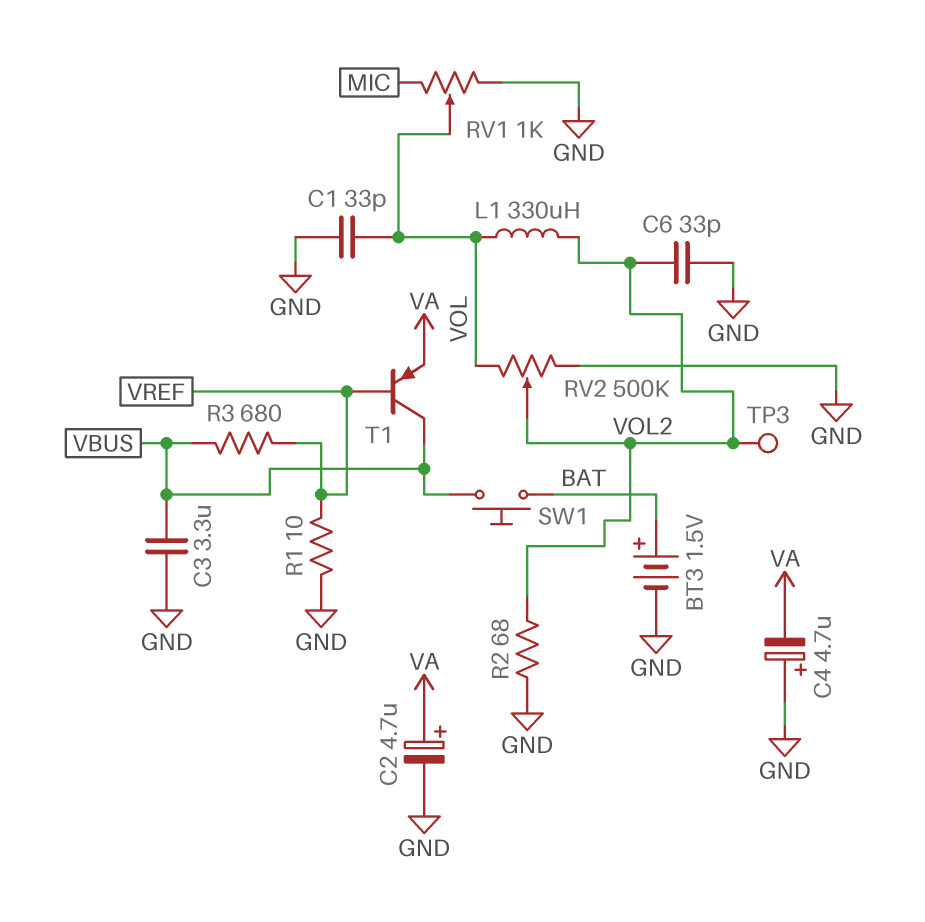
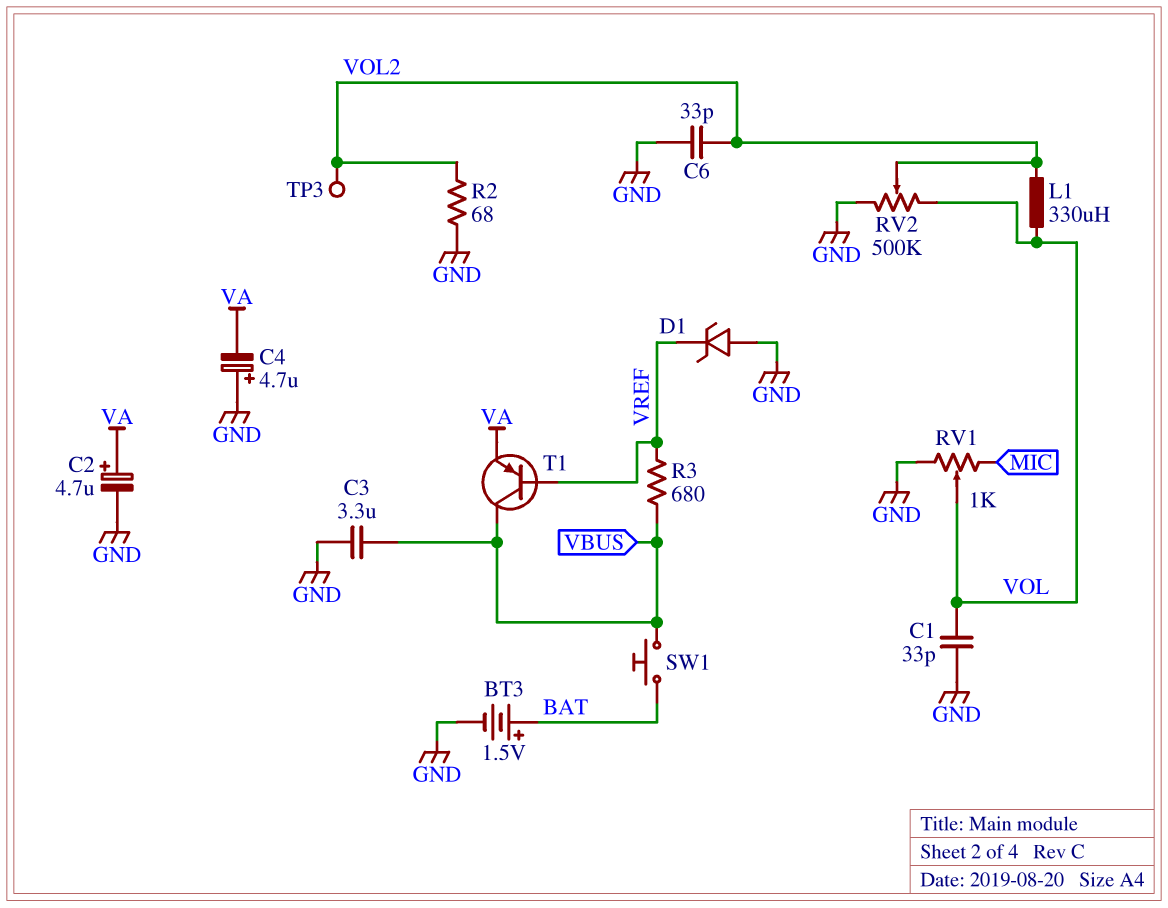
D1: none -> zener (A GND, K VREF)
R1: 10 (GND, VREF) -> none

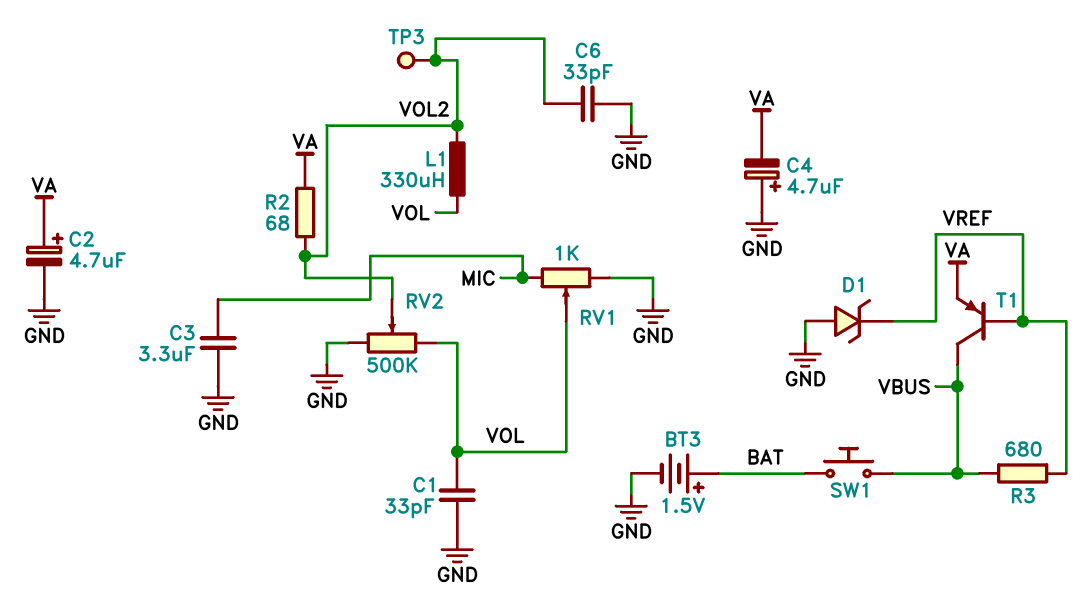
C3: 3.3uF (GND, VBUS) -> 3.3uF (GND, MIC)
R2: 68 (GND, VOL2) -> 68 (VA, VOL2)

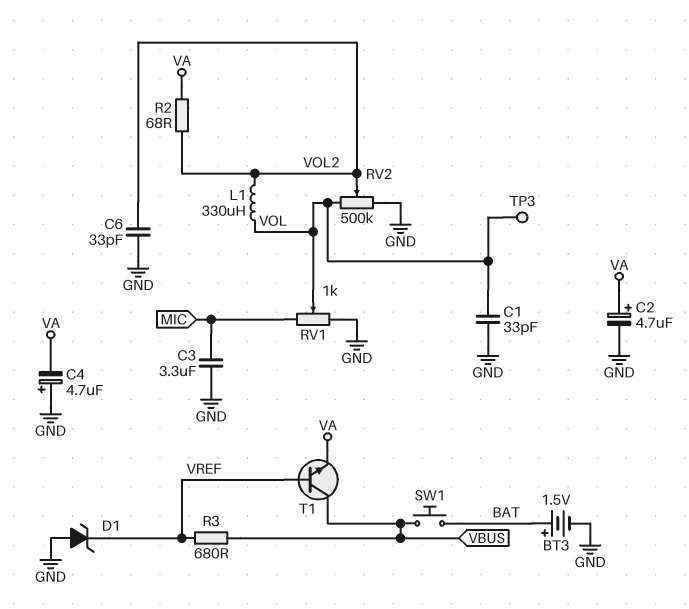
T1: PNP (B VREF, C VBUS, E VA) -> NPN (B VREF, C VBUS, E VA)
TP3: test point (VOL2) -> test point (VOL)

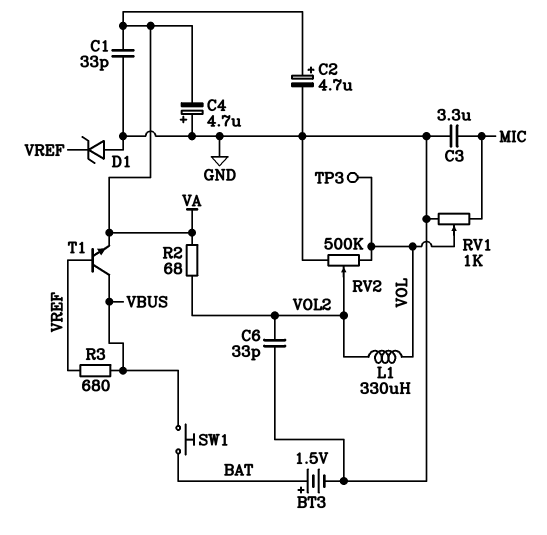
C1: 33pF (GND, VOL) -> 33pF (GND, VA)

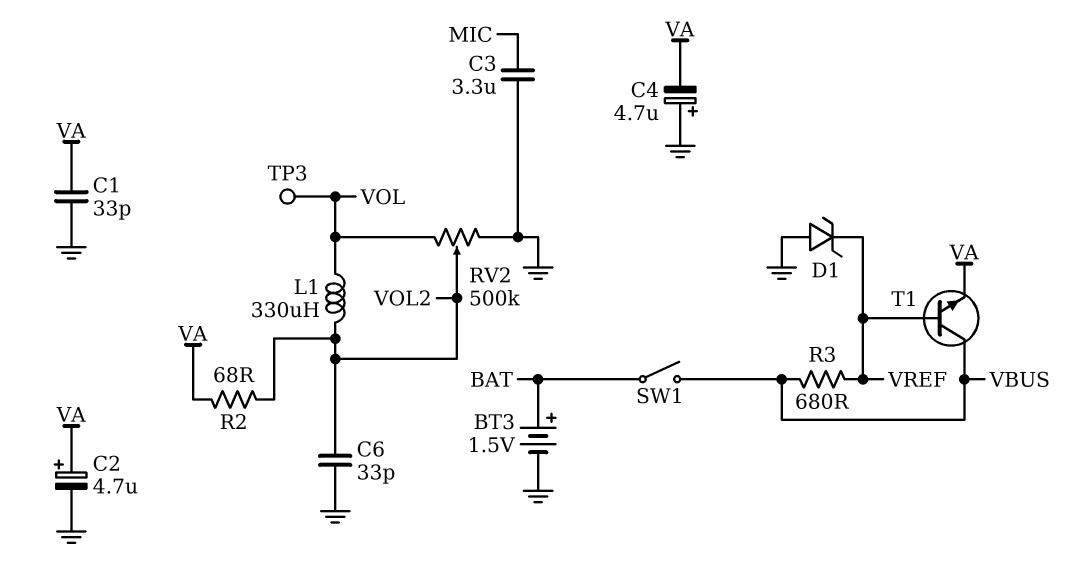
RV1: 1k (GND, MIC, wiper VOL) -> none
SW1: button (BAT, VBUS) -> switch (BAT, VBUS)

